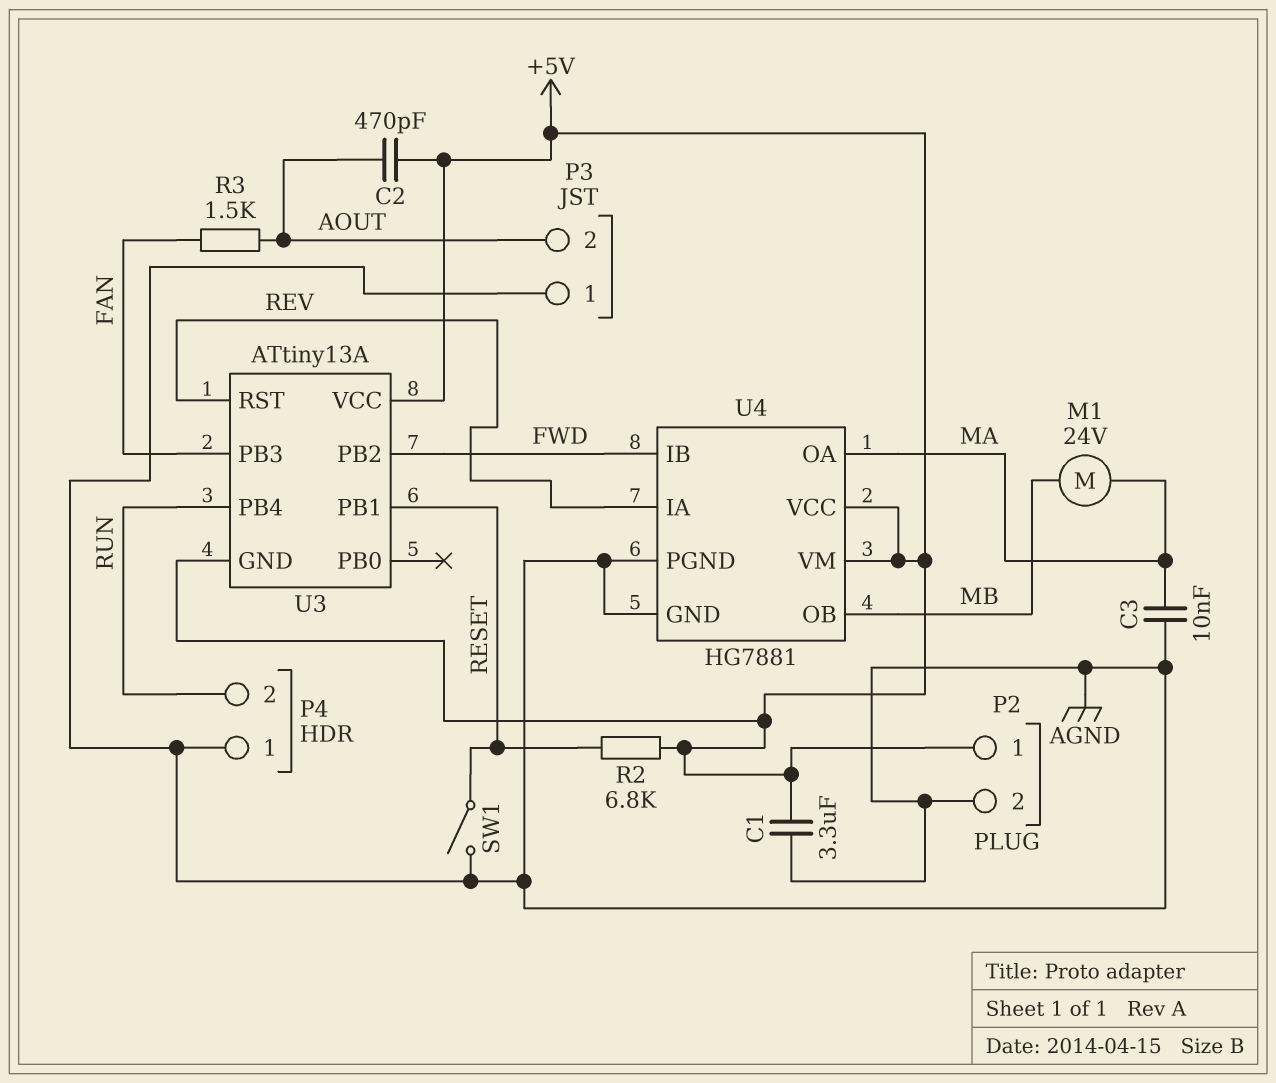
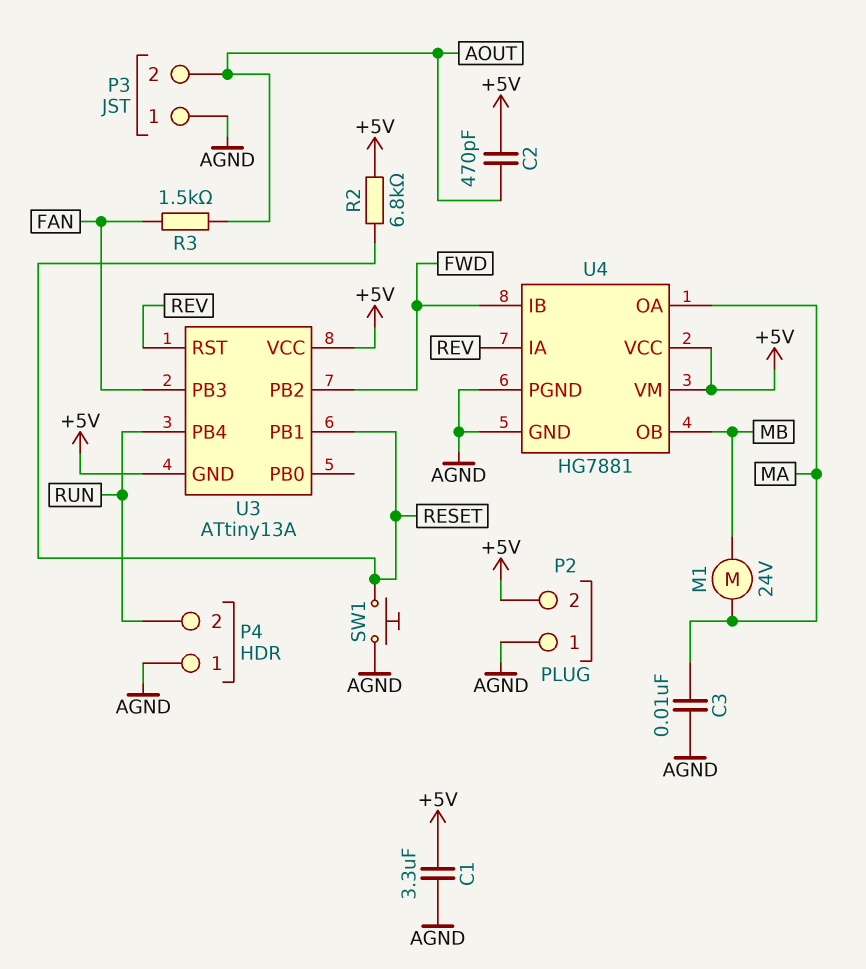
P2 pin 1: +5V -> AGND
P2 pin 2: AGND -> +5V
SW1: switch (AGND, RESET) -> button (AGND, RESET)

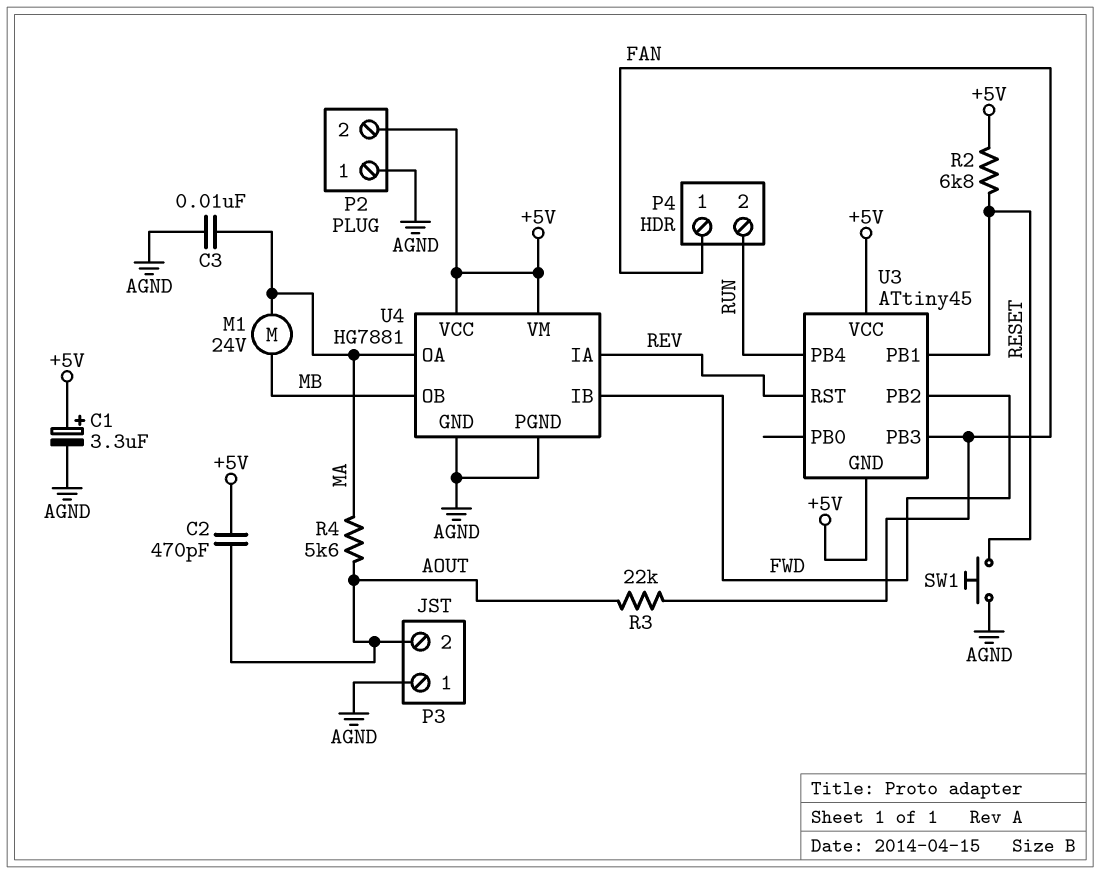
C1: 3.3uF (+5V, AGND) -> 3.3uF (plus +5V, minus AGND)
P4 pin 1: AGND -> FAN
R3: 1.5k (AOUT, FAN) -> 22k (AOUT, FAN)
R4: none -> 5.6k (AOUT, MA)
U3: ATtiny13A -> ATtiny45

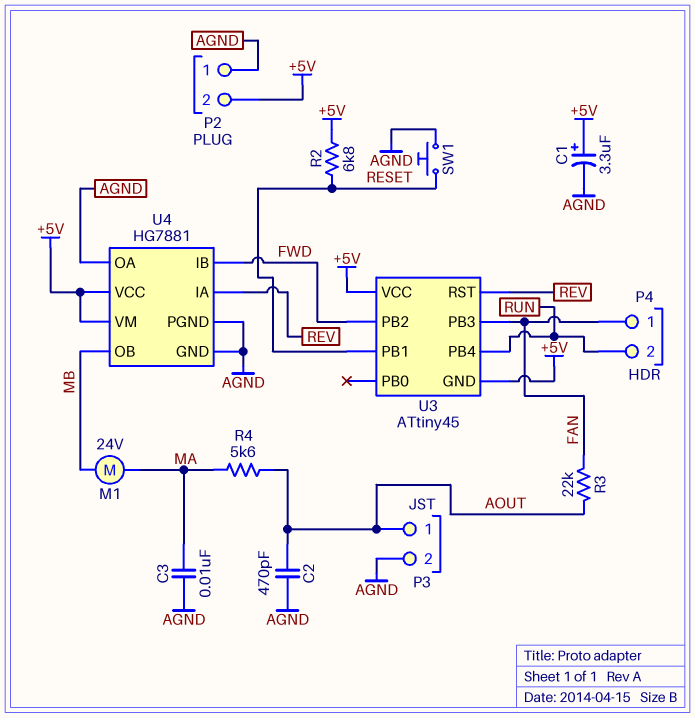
C2: 470pF (+5V, AOUT) -> 470pF (AGND, AOUT)
P3 pin 1: AGND -> AOUT
P3 pin 2: AOUT -> AGND
U4 pin OA: MA -> AGND

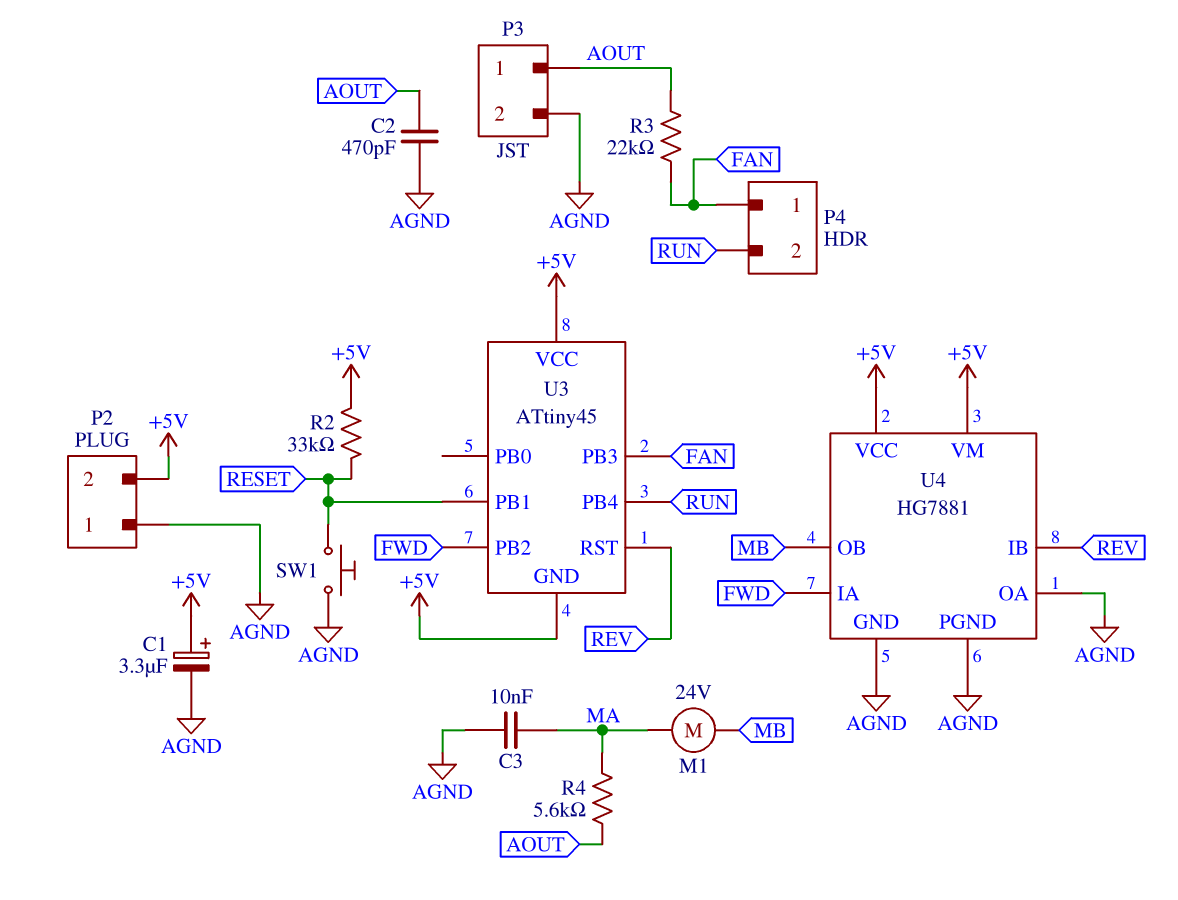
R2: 6.8k (+5V, RESET) -> 33k (+5V, RESET)
U4 pin IA: REV -> FWD
U4 pin IB: FWD -> REV

